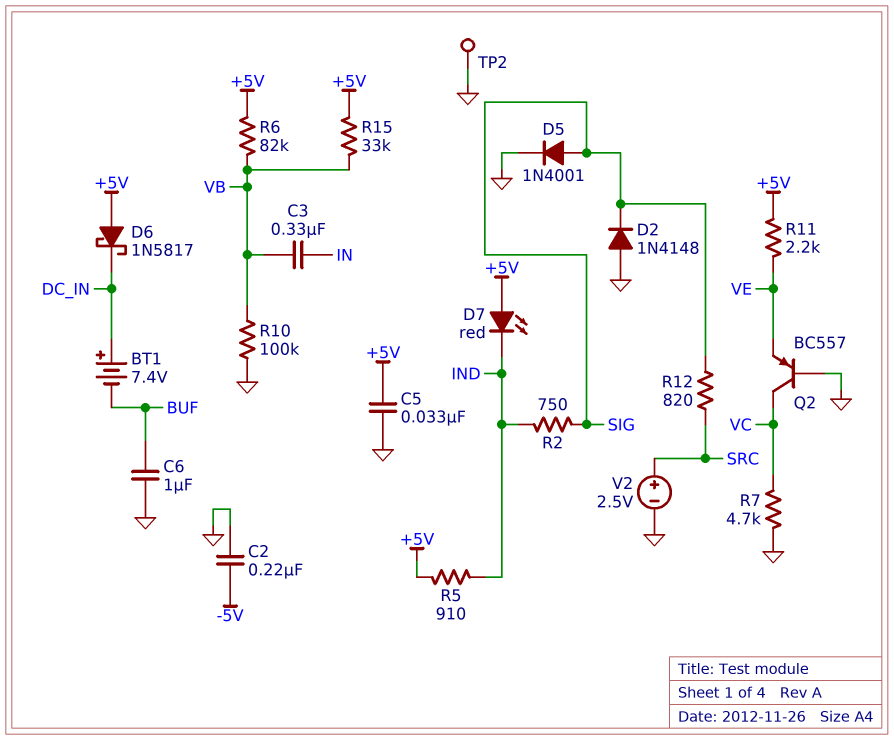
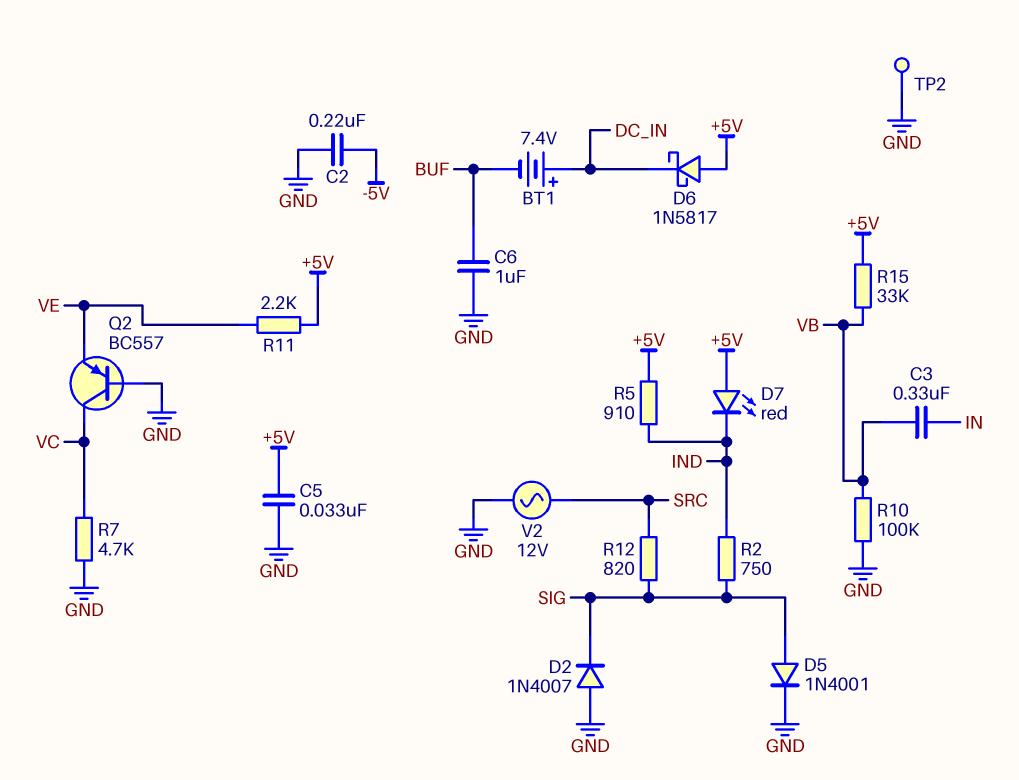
D2: diode 1N4148 (A GND, K SIG) -> diode 1N4007 (A GND, K SIG)
R6: 82k (+5V, VB) -> none
V2: 2.5V (plus SRC, minus GND) -> AC 12V (GND, SRC)

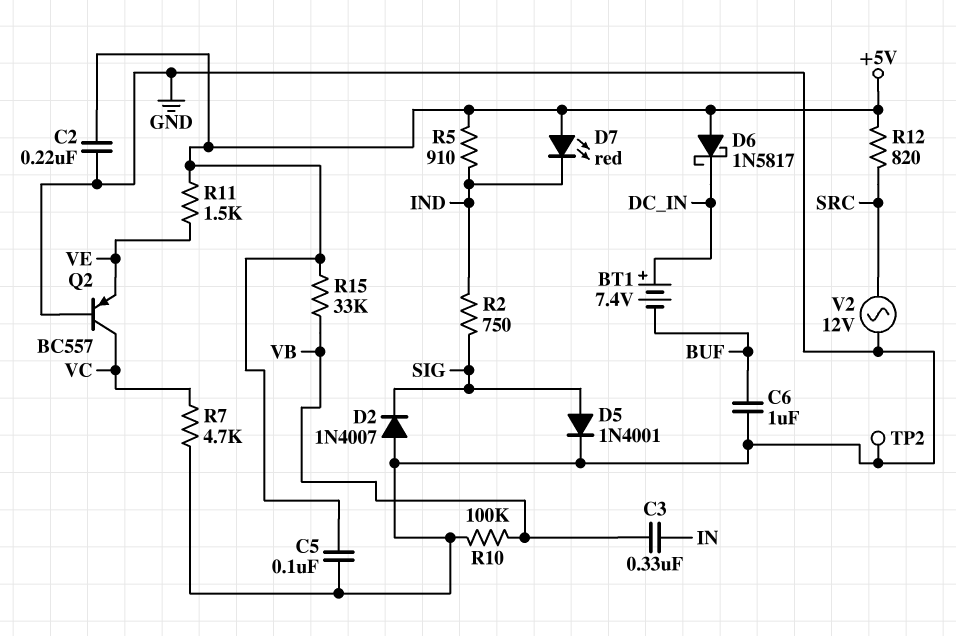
C2: 220nF (-5V, GND) -> 220nF (+5V, GND)
C5: 33nF (+5V, GND) -> 100nF (+5V, GND)
R11: 2.2k (+5V, VE) -> 1.5k (+5V, VE)
R12: 820 (SIG, SRC) -> 820 (+5V, SRC)

